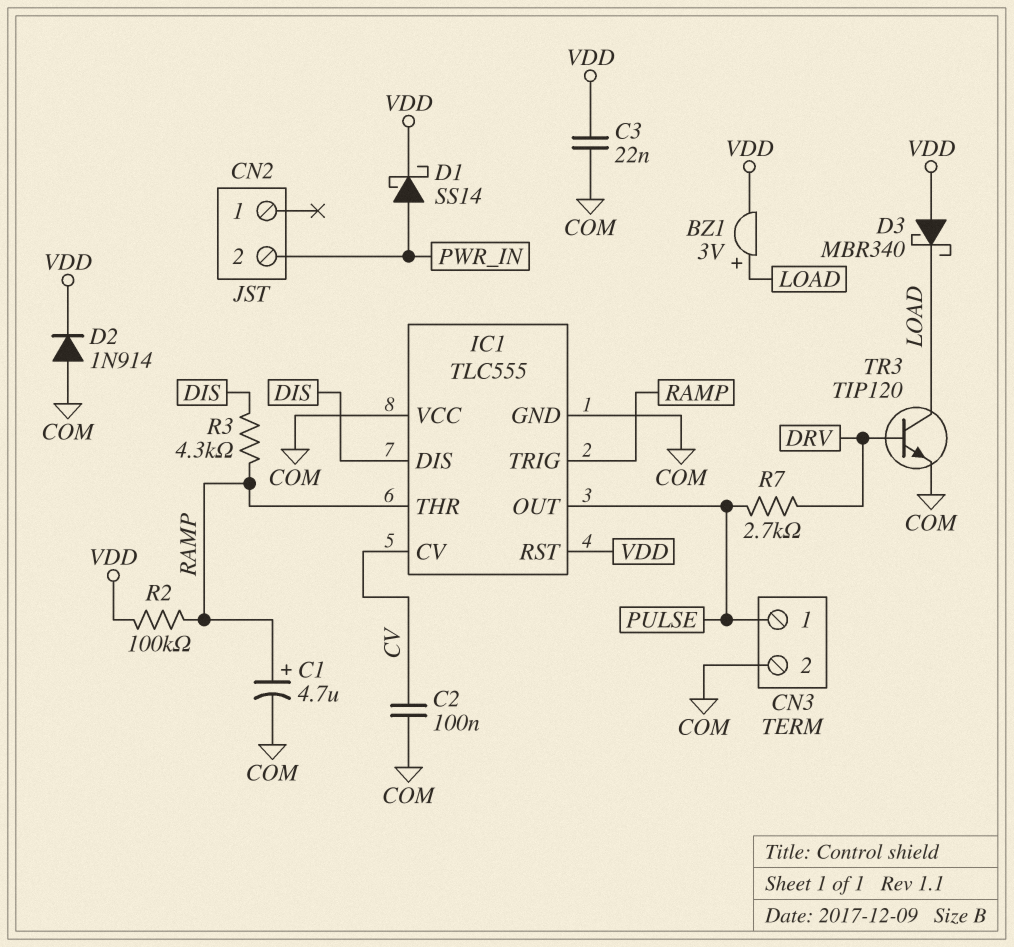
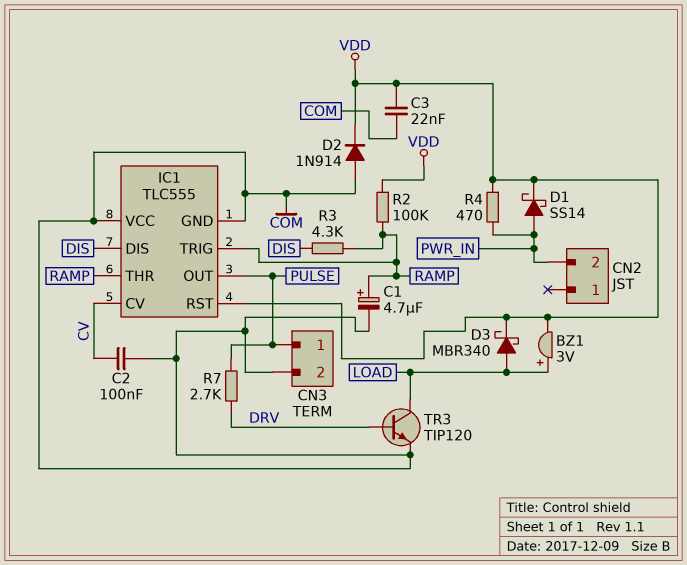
D3: schottky MBR340 (A VDD, K LOAD) -> schottky MBR340 (A LOAD, K VDD)
R4: none -> 470 (PWR_IN, VDD)

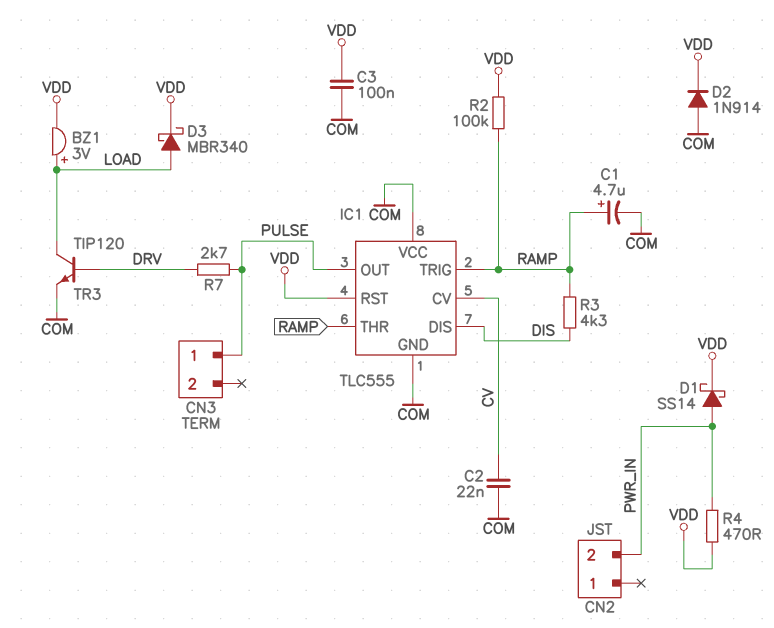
C2: 100nF (COM, CV) -> 22nF (COM, CV)
C3: 22nF (COM, VDD) -> 100nF (COM, VDD)
CN3 pin 2: COM -> none

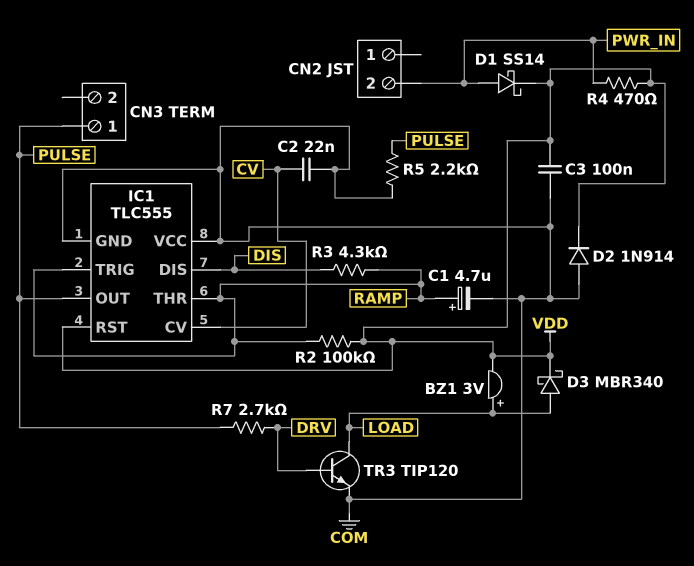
R5: none -> 2.2k (COM, PULSE)

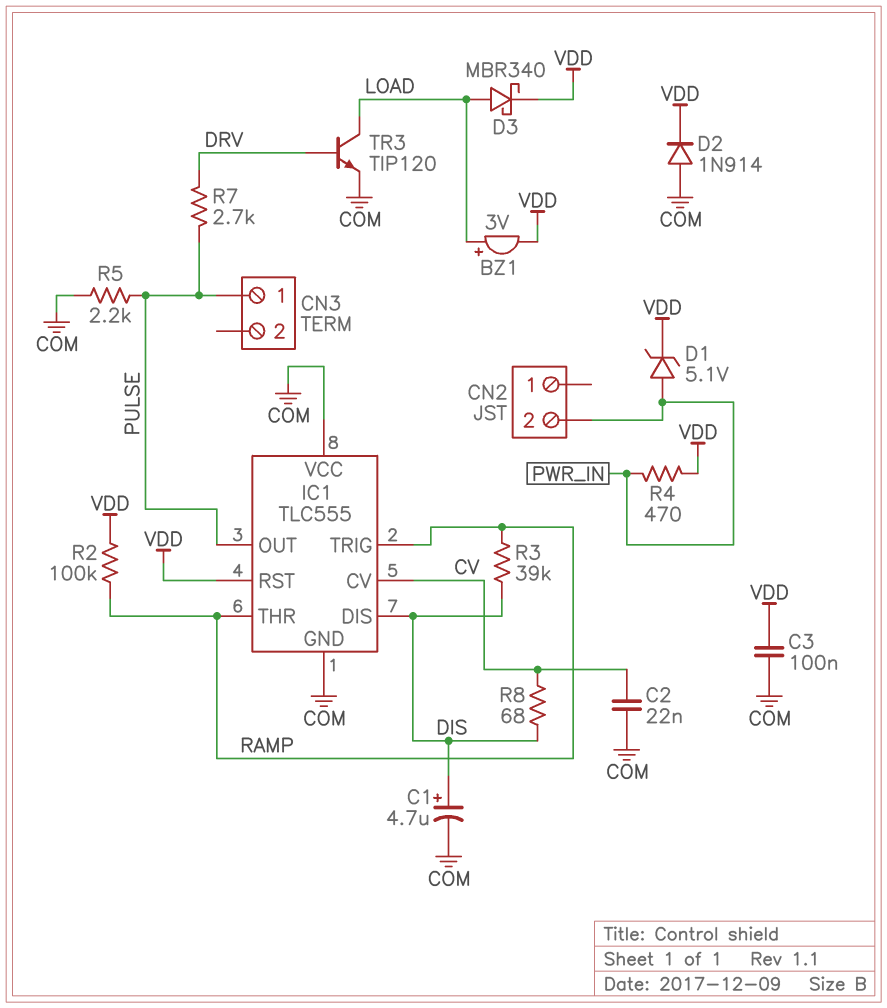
C1: 4.7uF (plus RAMP, minus COM) -> 4.7uF (plus DIS, minus COM)
D1: schottky SS14 (A PWR_IN, K VDD) -> zener 5.1V (A PWR_IN, K VDD)
R3: 4.3k (DIS, RAMP) -> 39k (DIS, RAMP)
R8: none -> 68 (CV, DIS)

